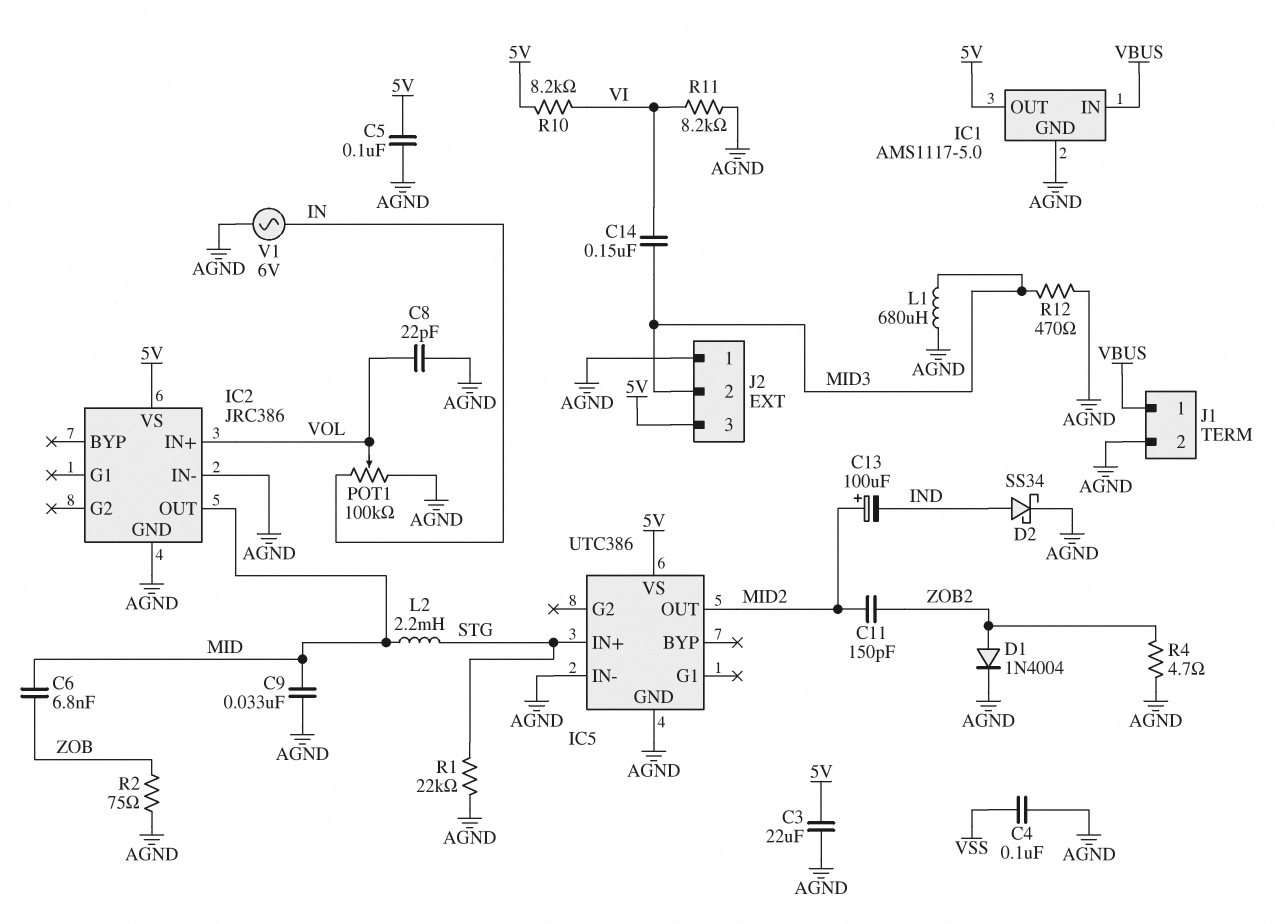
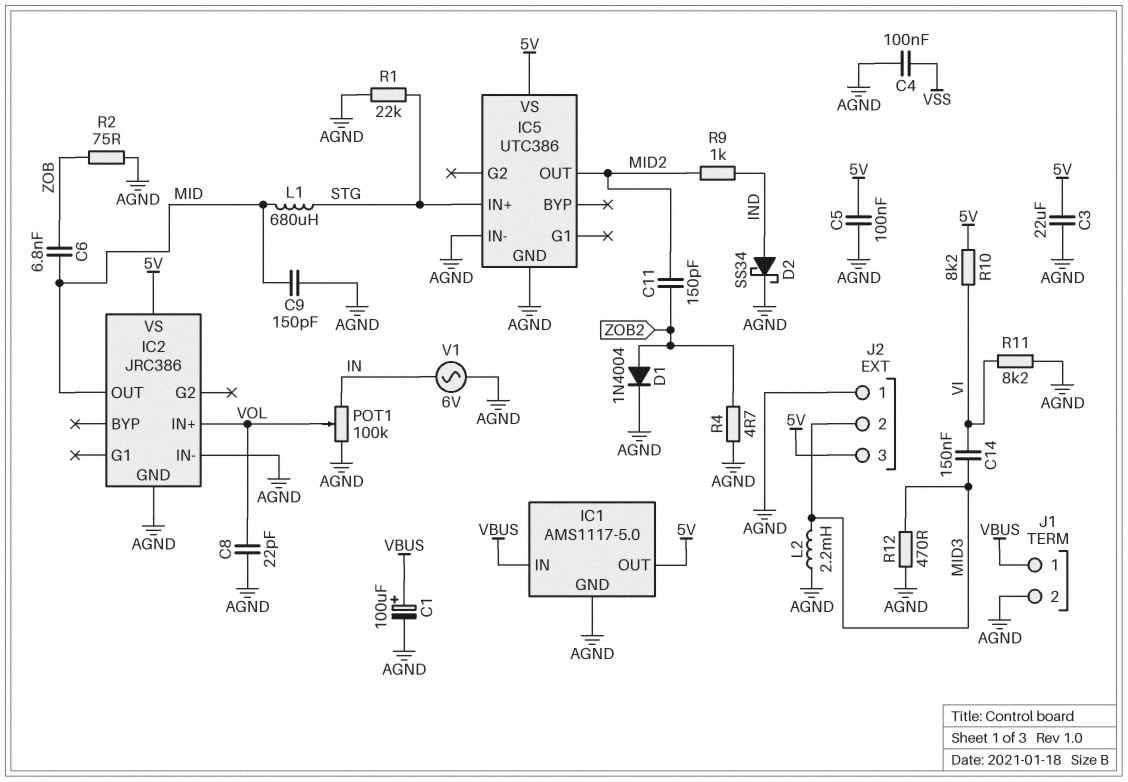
C1: none -> 100uF (plus VBUS, minus AGND)
C9: 33nF (AGND, MID) -> 150pF (AGND, MID)
C13: 100uF (plus MID2, minus IND) -> none
L1: 680uH (AGND, MID3) -> 680uH (MID, STG)
L2: 2.2mH (MID, STG) -> 2.2mH (AGND, MID3)
R9: none -> 1k (IND, MID2)

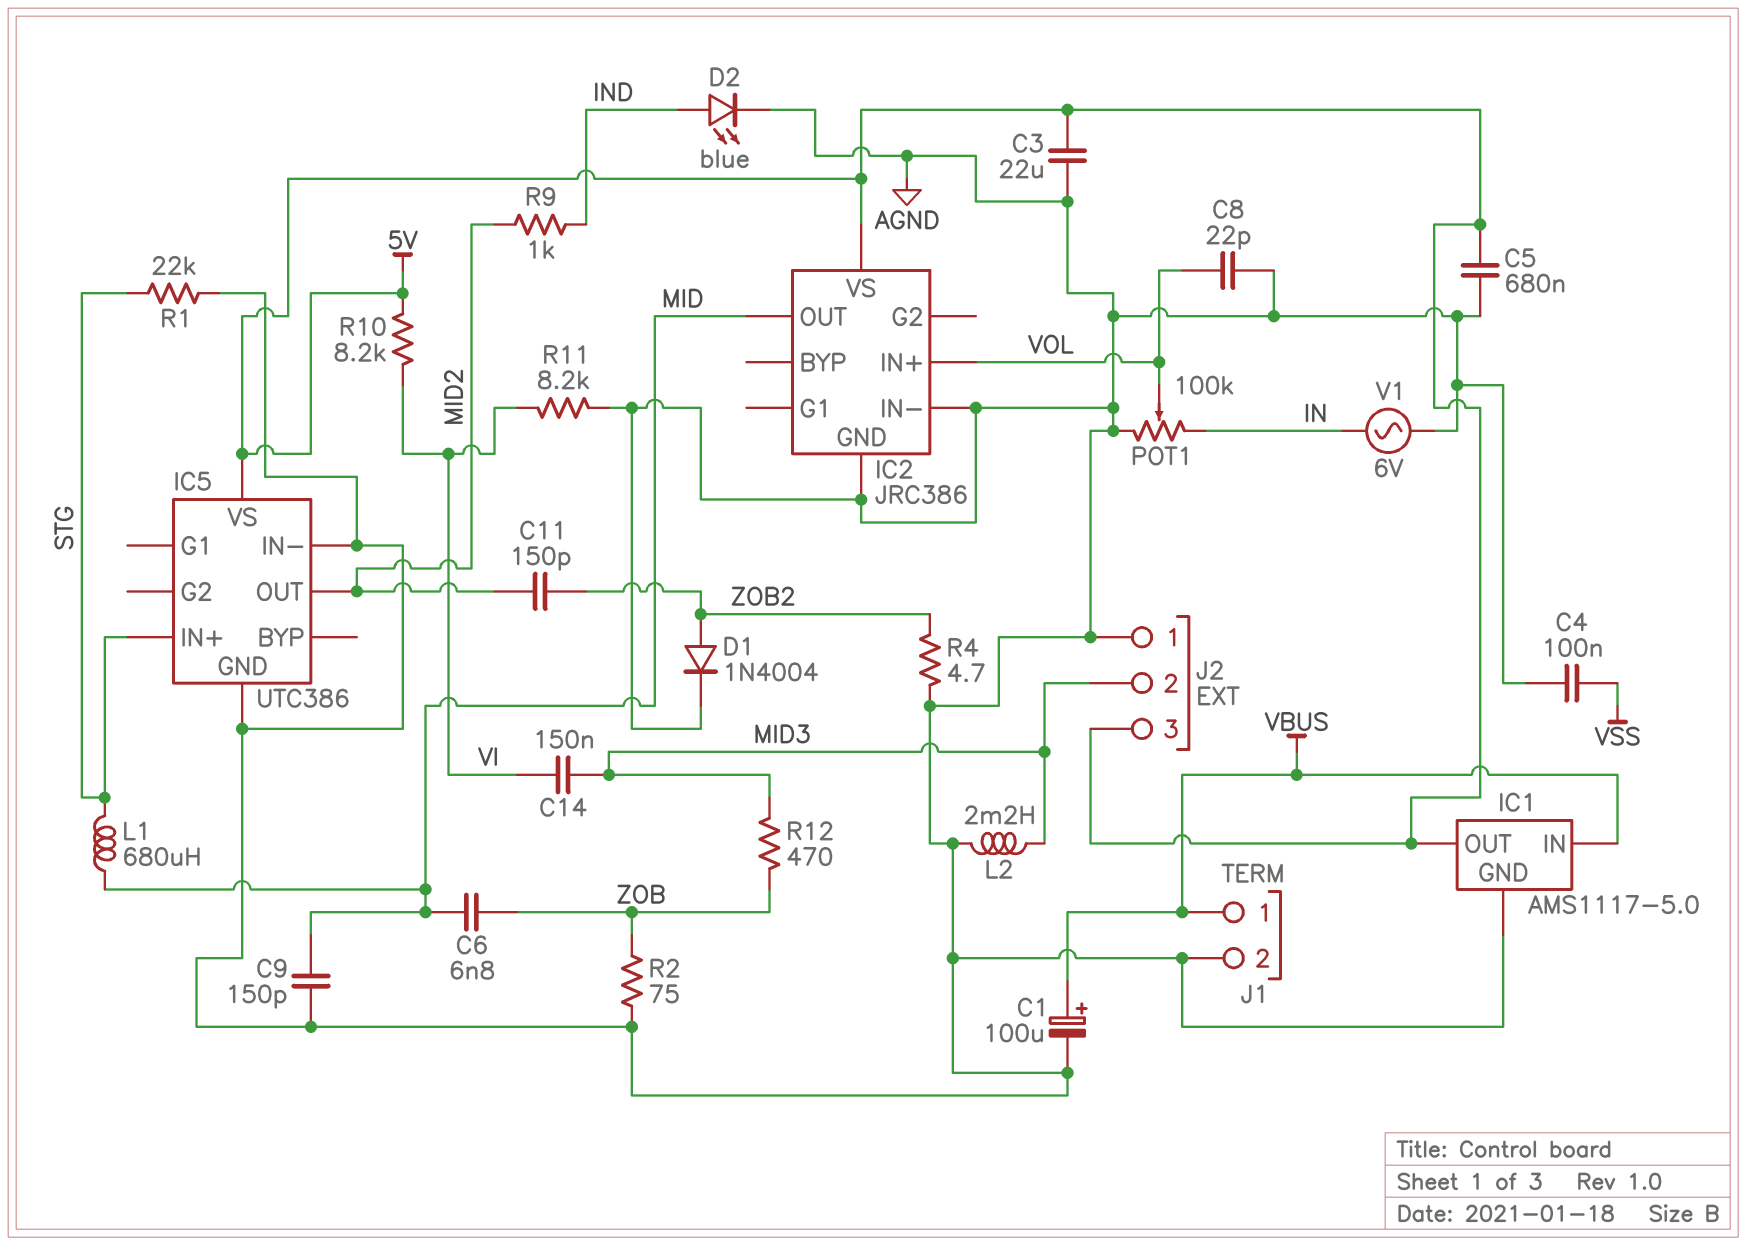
C5: 100nF (5V, AGND) -> 680nF (5V, AGND)
D2: schottky SS34 (A IND, K AGND) -> LED blue (A IND, K AGND)
R12: 470 (AGND, MID3) -> 470 (MID3, ZOB)

